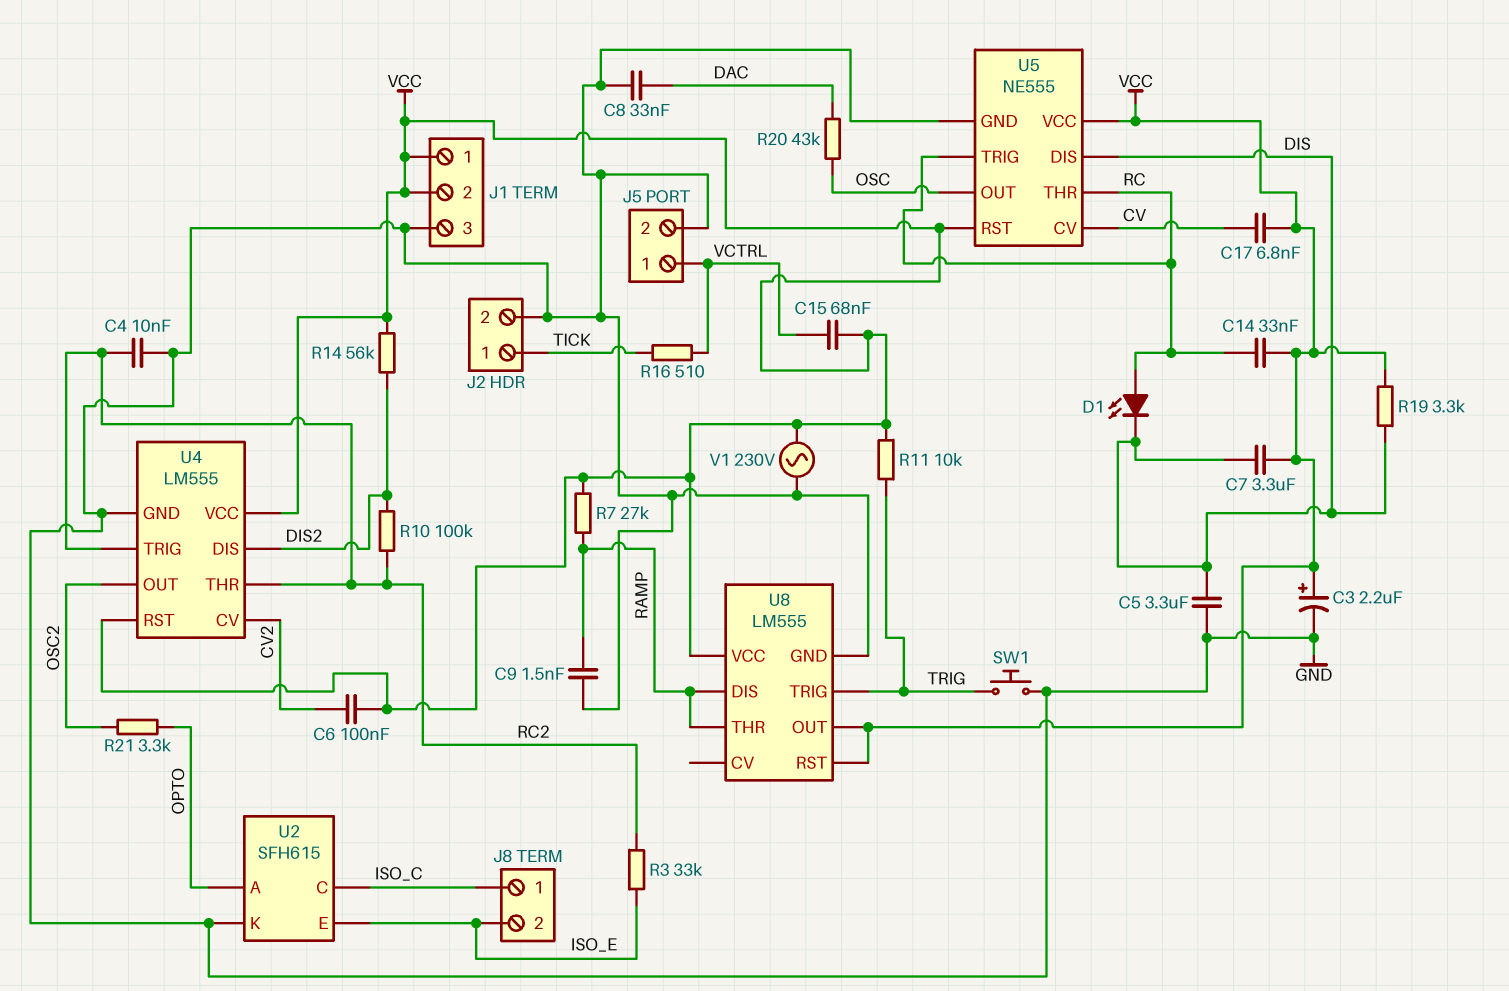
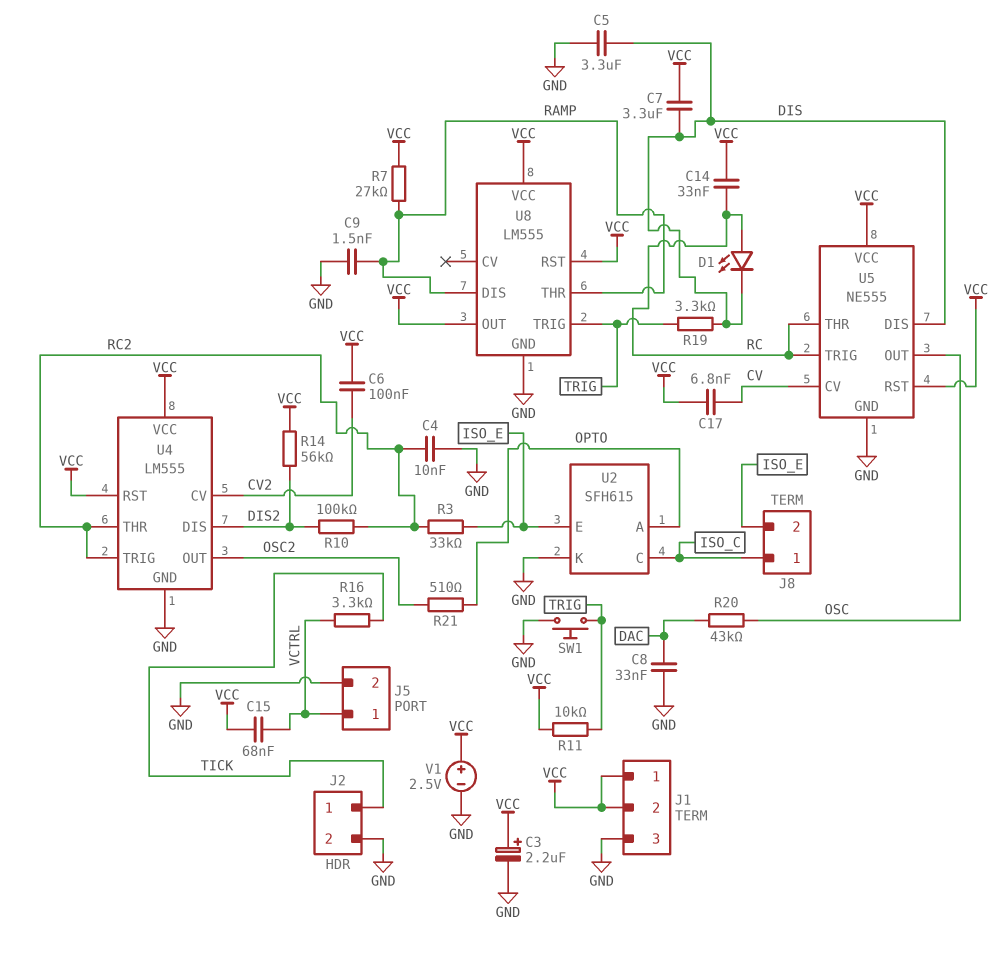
R16: 510 (TICK, VCTRL) -> 3.3k (TICK, VCTRL)
R19: 3.3k (DIS, VCC) -> 3.3k (DIS, TRIG)
R21: 3.3k (OPTO, OSC2) -> 510 (OPTO, OSC2)
V1: AC 230V (GND, VCC) -> 2.5V (plus VCC, minus GND)

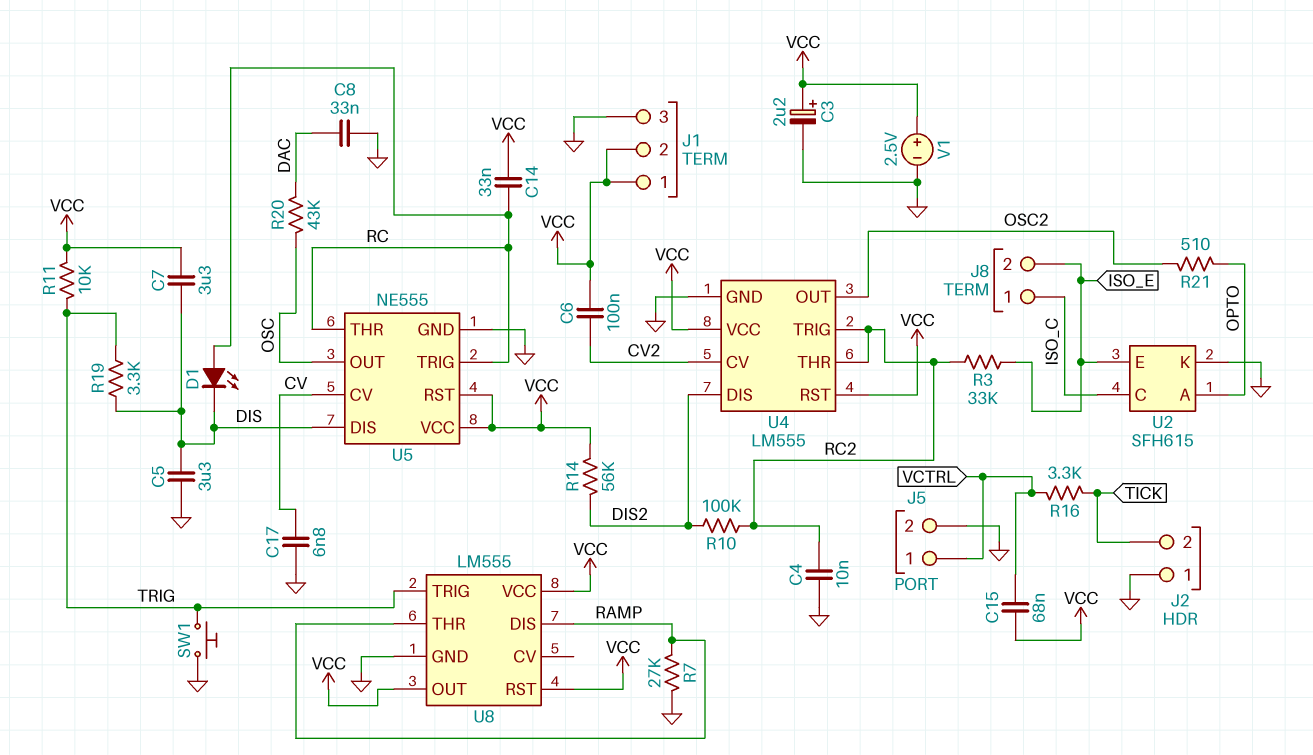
C9: 1.5nF (GND, RAMP) -> none
C17: 6.8nF (CV, VCC) -> 6.8nF (CV, GND)
J2 pin 1: TICK -> GND
J2 pin 2: GND -> TICK
R7: 27k (RAMP, VCC) -> 27k (GND, RAMP)

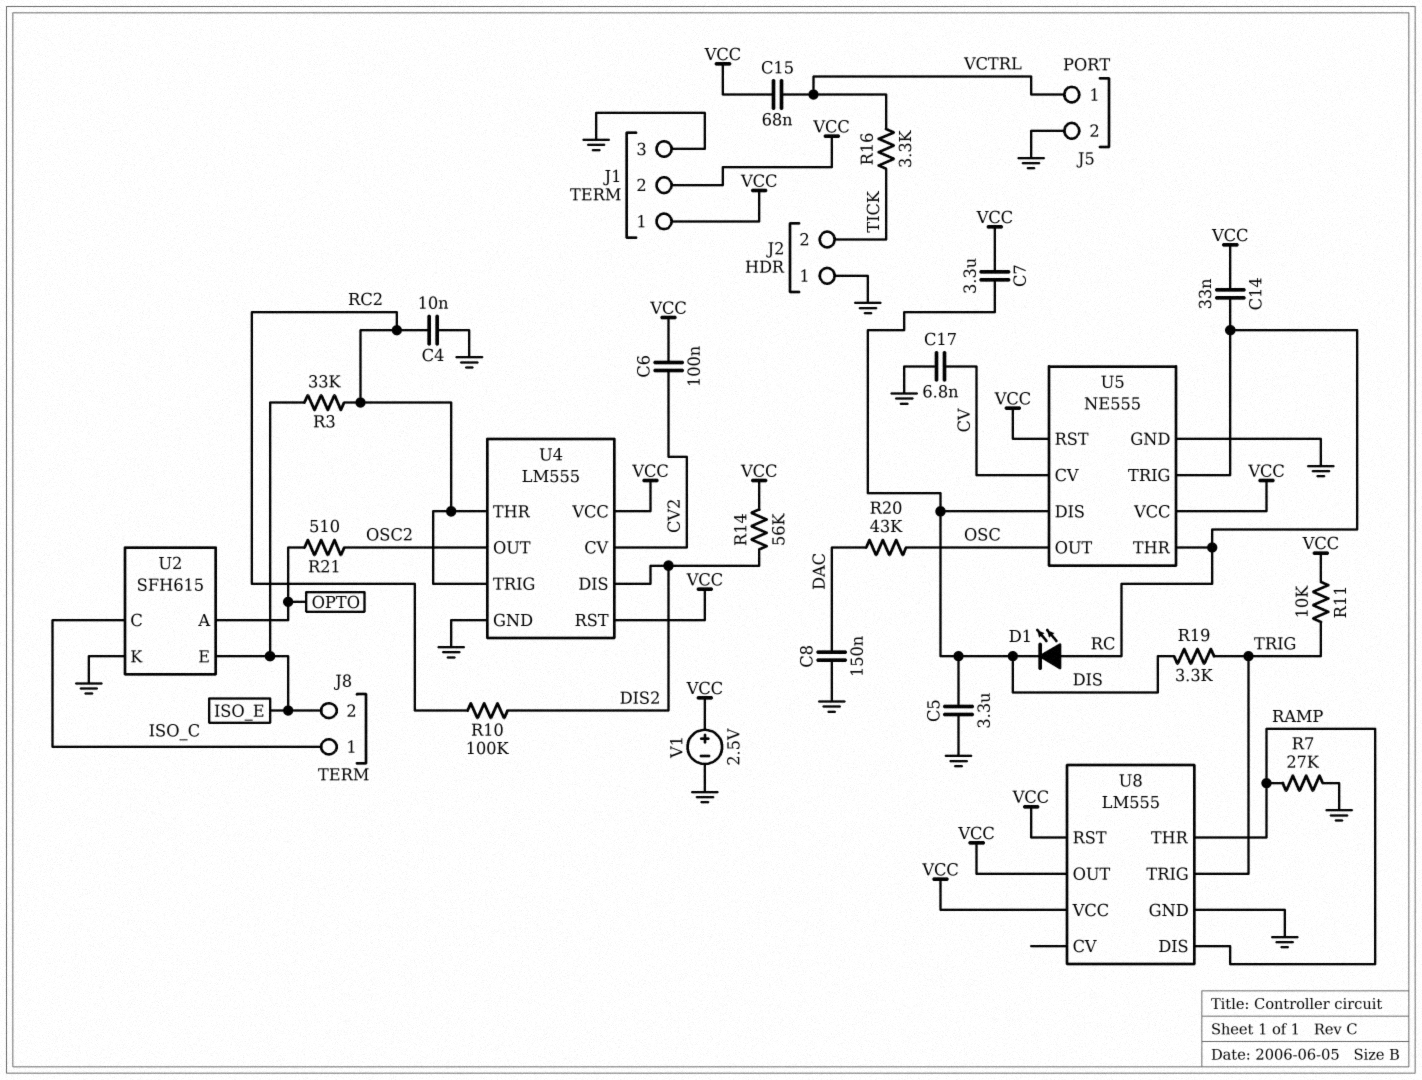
C3: 2.2uF (plus VCC, minus GND) -> none
C8: 33nF (DAC, GND) -> 150nF (DAC, GND)
SW1: button (GND, TRIG) -> none

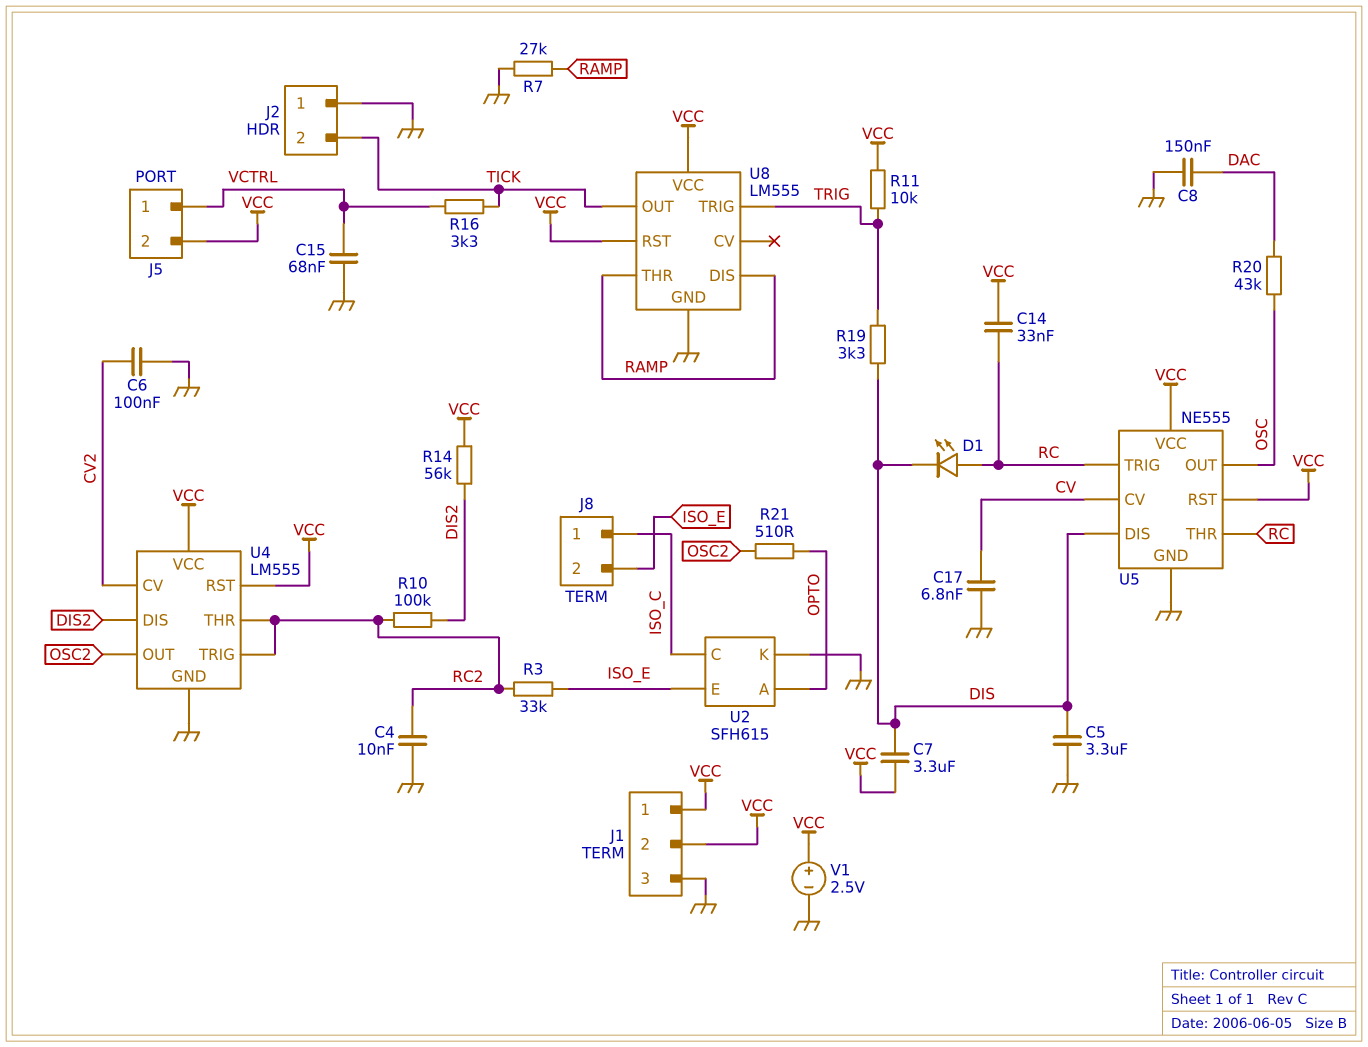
C6: 100nF (CV2, VCC) -> 100nF (CV2, GND)
C15: 68nF (VCC, VCTRL) -> 68nF (GND, VCTRL)
J5 pin 2: GND -> VCC
U8 pin OUT: VCC -> TICK

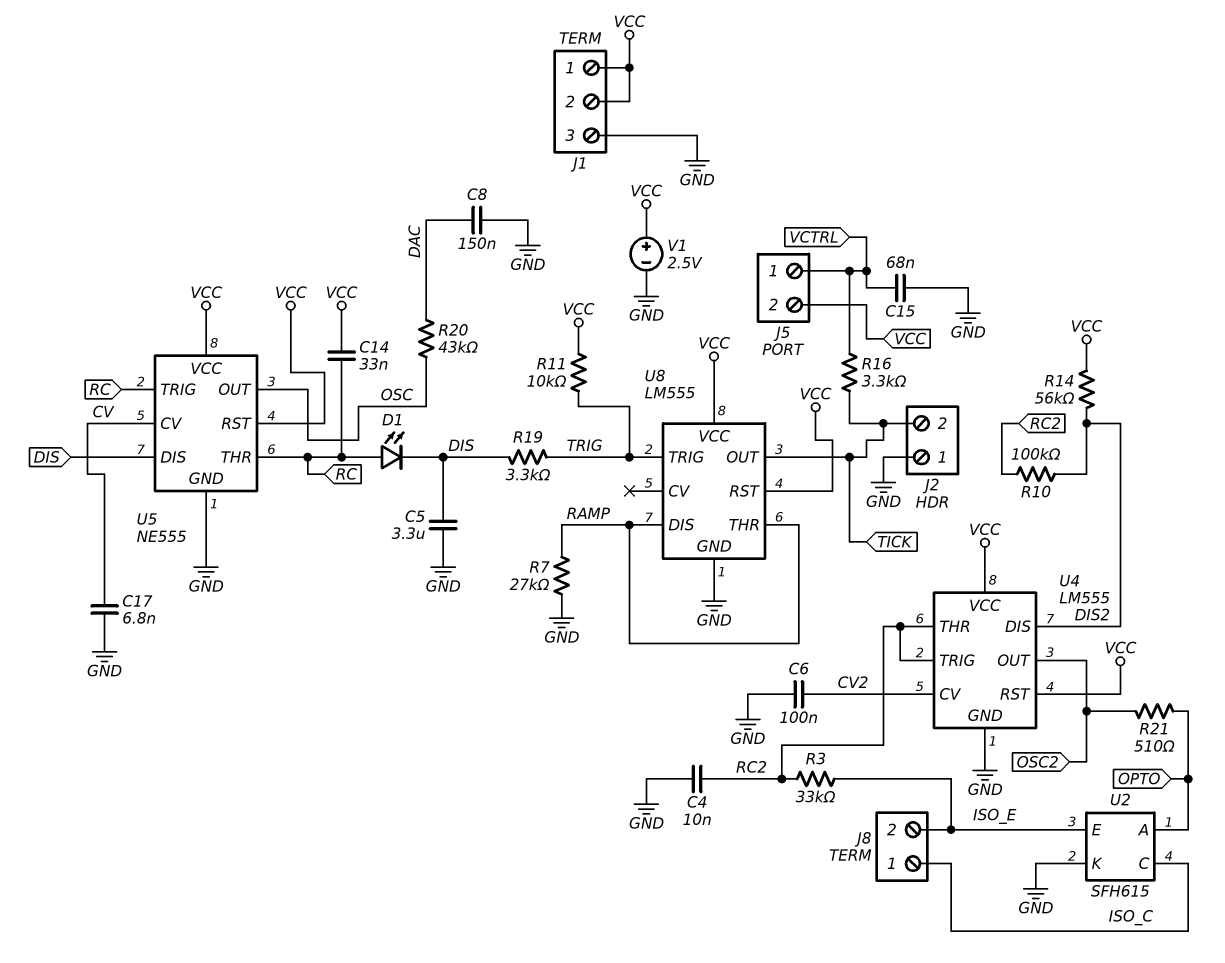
C7: 3.3uF (DIS, VCC) -> none

